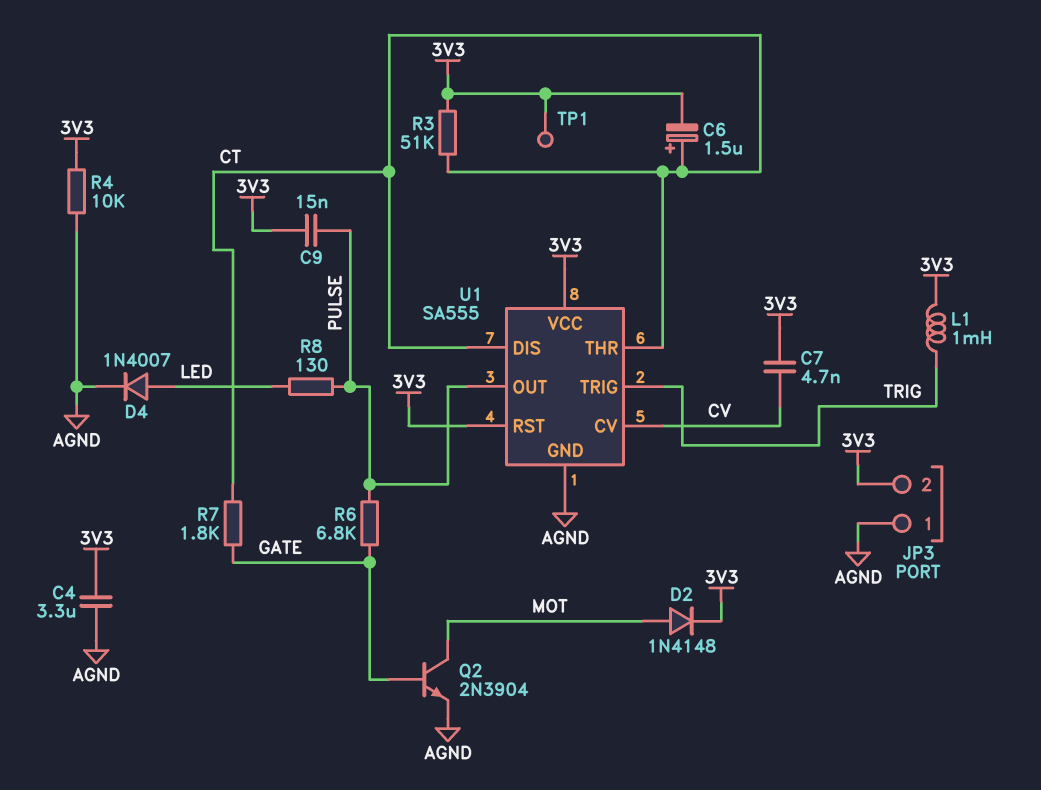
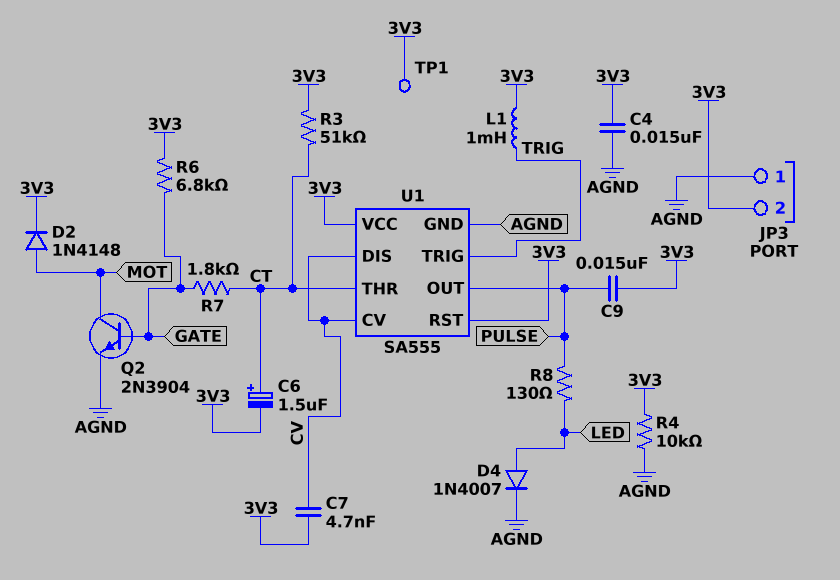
C4: 3.3uF (3V3, AGND) -> 15nF (3V3, AGND)
R6: 6.8k (GATE, PULSE) -> 6.8k (3V3, GATE)
U1 pin DIS: CT -> CV

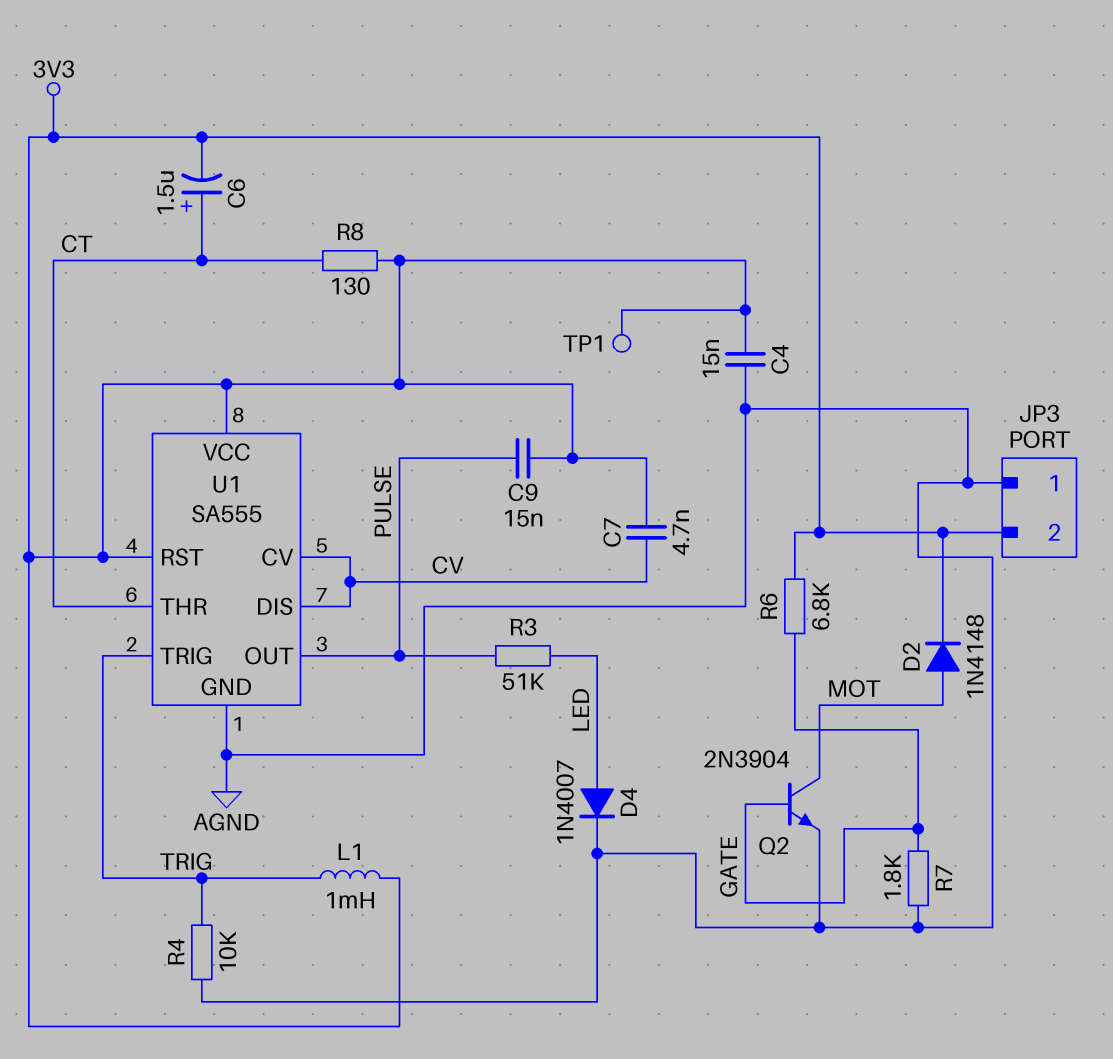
R3: 51k (3V3, CT) -> 51k (LED, PULSE)
R4: 10k (3V3, AGND) -> 10k (AGND, TRIG)
R7: 1.8k (CT, GATE) -> 1.8k (AGND, GATE)
R8: 130 (LED, PULSE) -> 130 (3V3, CT)

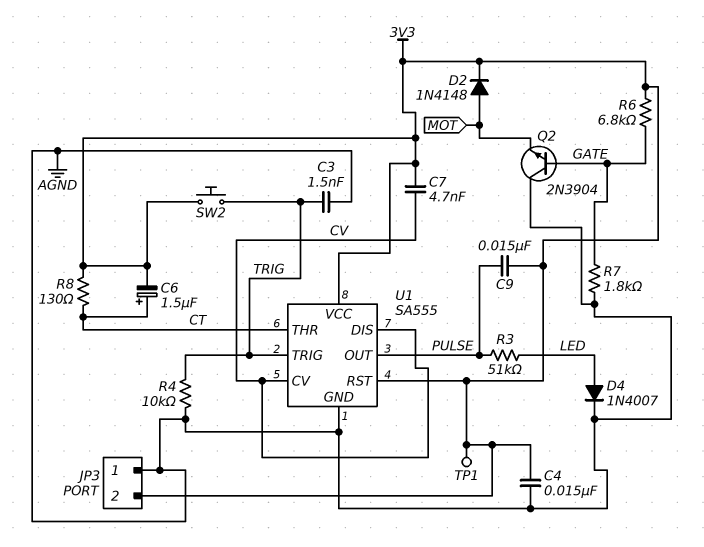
C3: none -> 1.5nF (AGND, TRIG)
L1: 1mH (3V3, TRIG) -> none
Q2: NPN 2N3904 (B GATE, C MOT, E AGND) -> NPN 2N3904 (B GATE, C AGND, E MOT)
SW2: none -> button (3V3, TRIG)

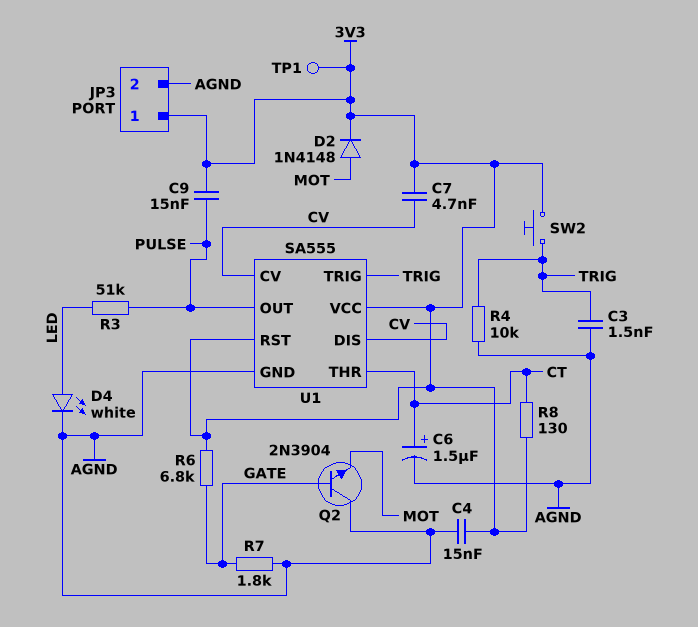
C6: 1.5uF (plus CT, minus 3V3) -> 1.5uF (plus CT, minus AGND)
D4: diode 1N4007 (A LED, K AGND) -> LED white (A LED, K AGND)
JP3 pin 1: AGND -> 3V3
JP3 pin 2: 3V3 -> AGND

